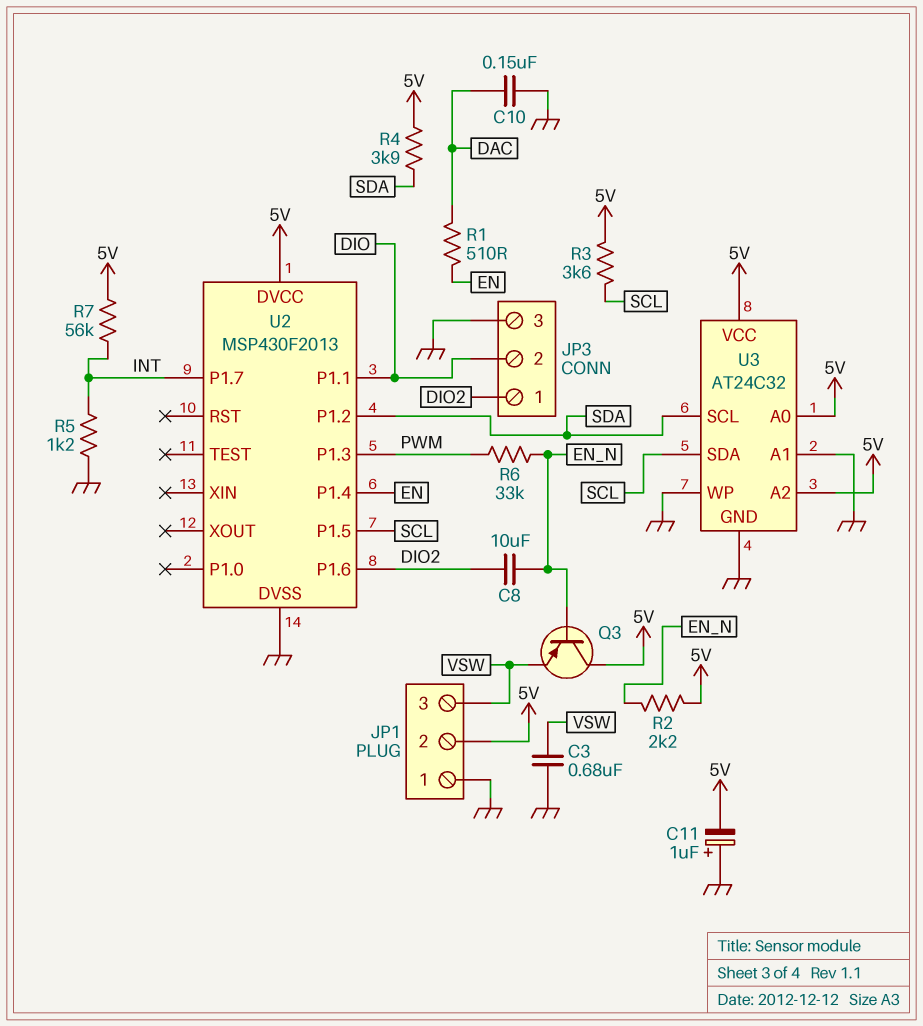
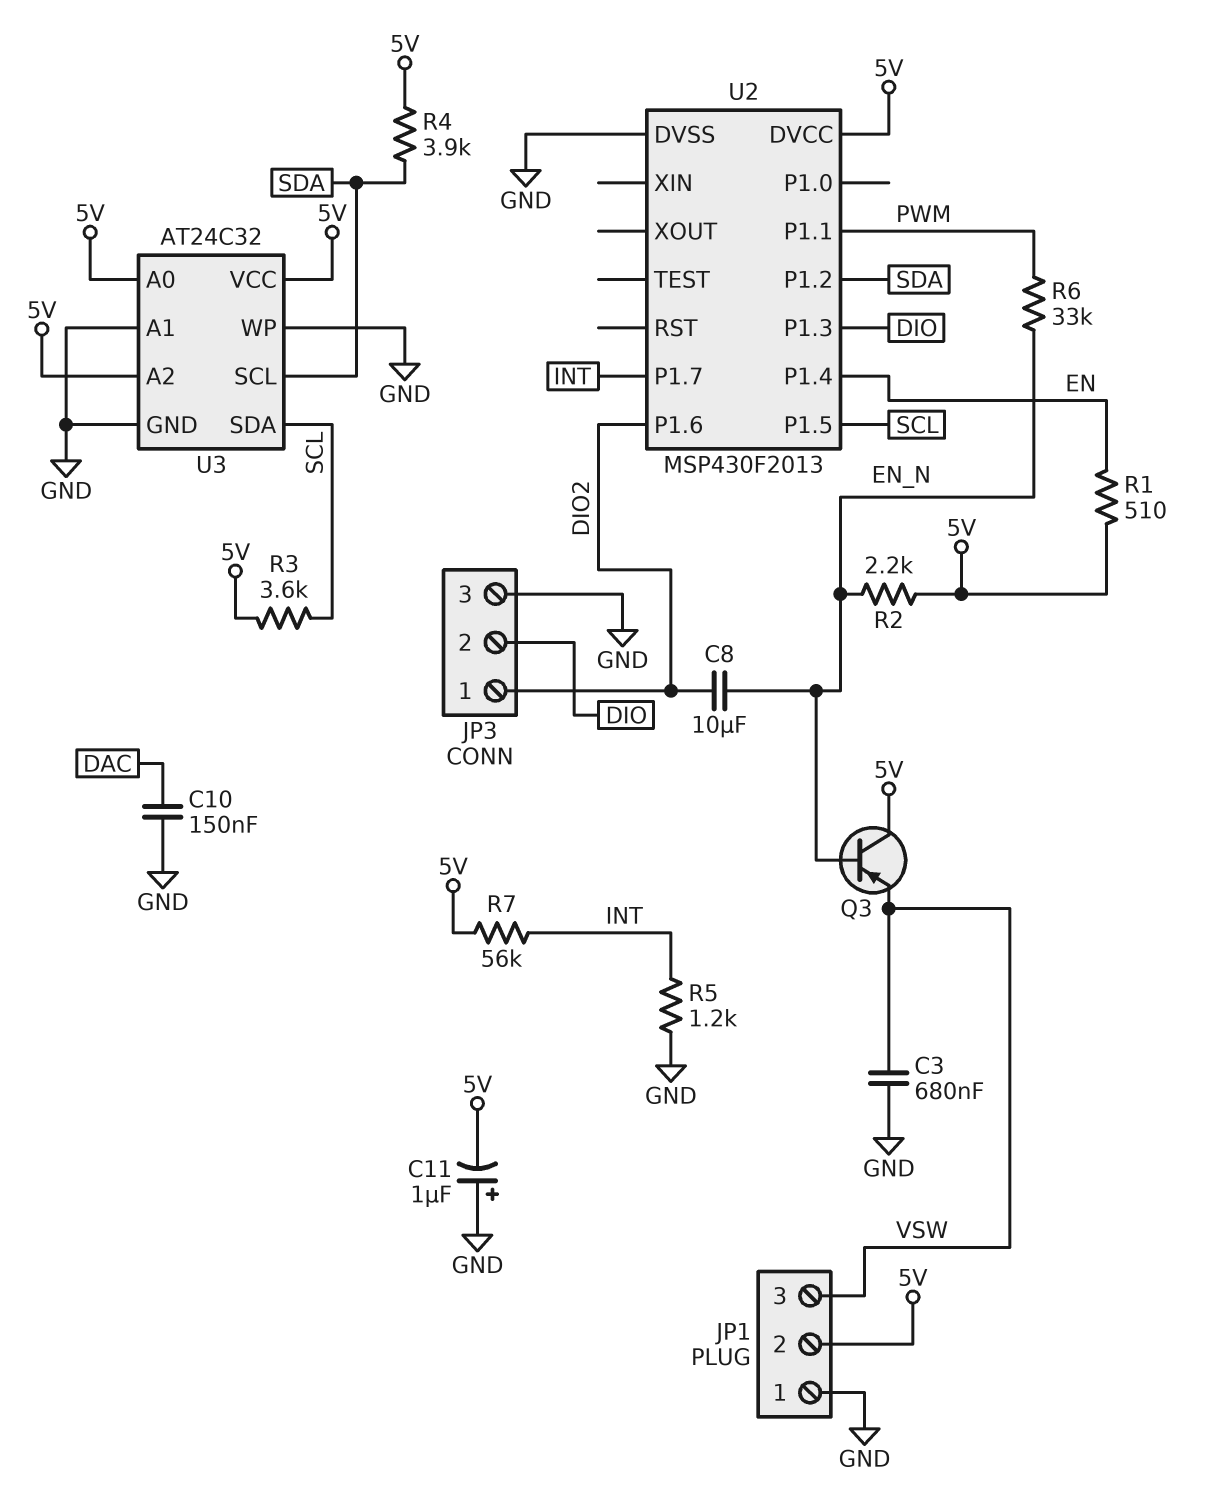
R1: 510 (DAC, EN) -> 510 (5V, EN)
U2 pin P1.1: DIO -> PWM
U2 pin P1.3: PWM -> DIO

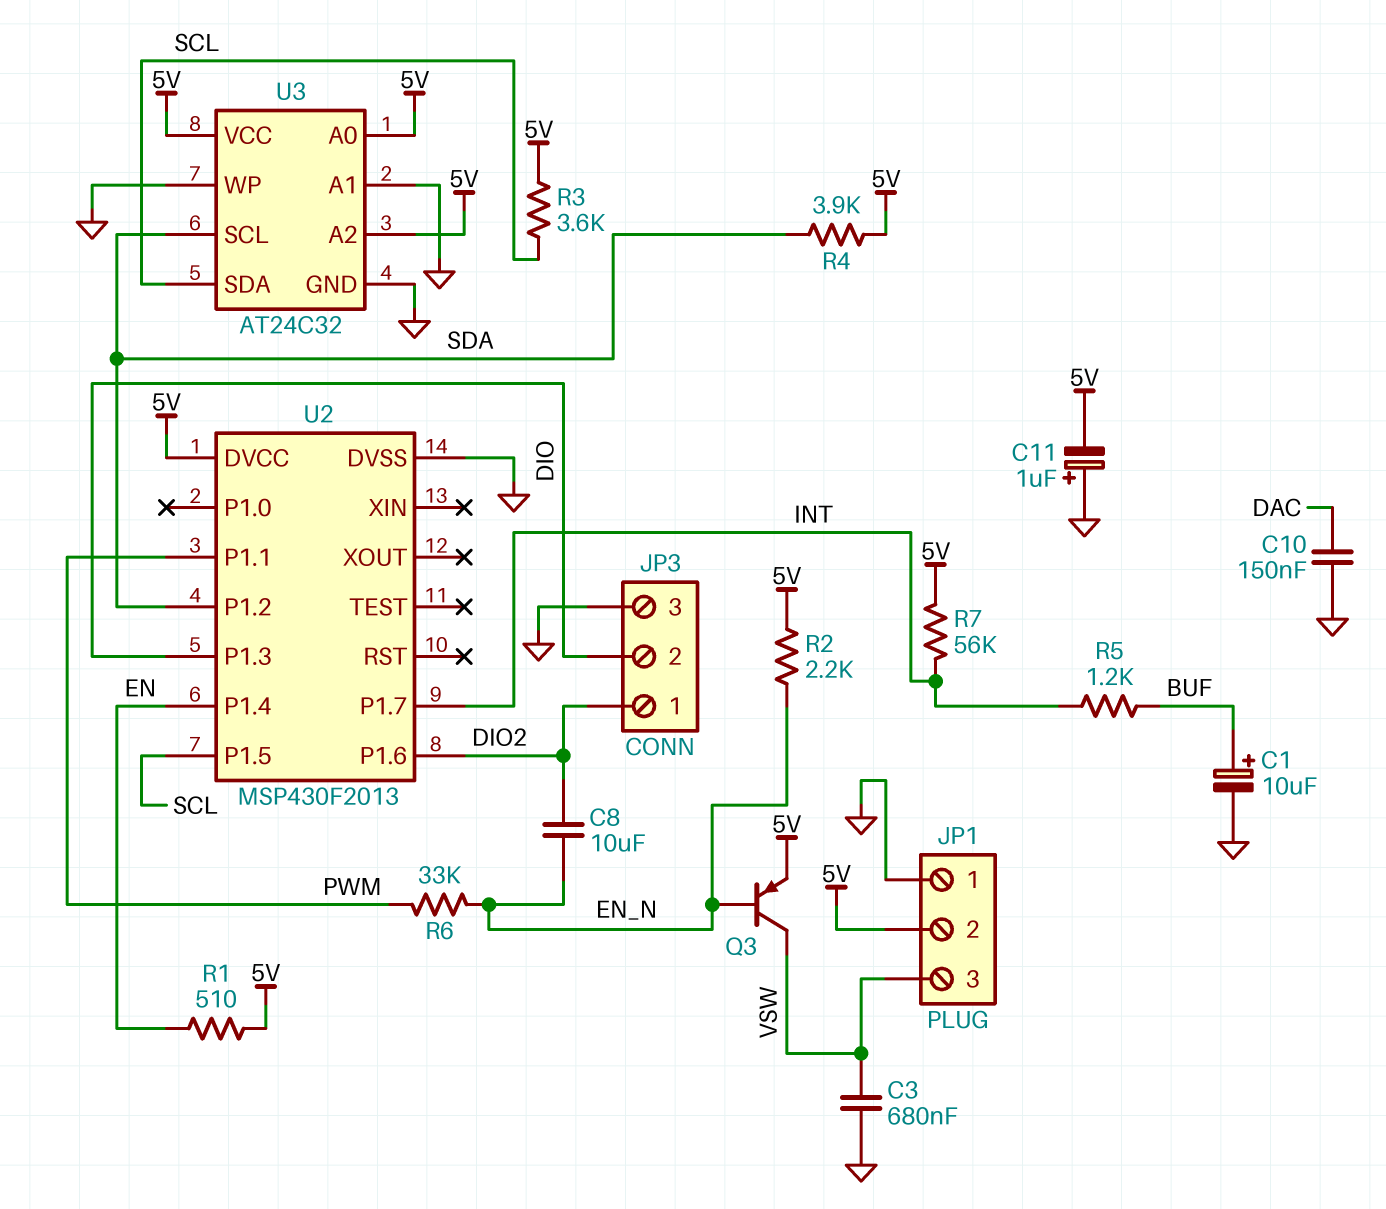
C1: none -> 10uF (plus BUF, minus GND)
Q3: PNP (B EN_N, C 5V, E VSW) -> PNP (B EN_N, C VSW, E 5V)
R5: 1.2k (GND, INT) -> 1.2k (BUF, INT)

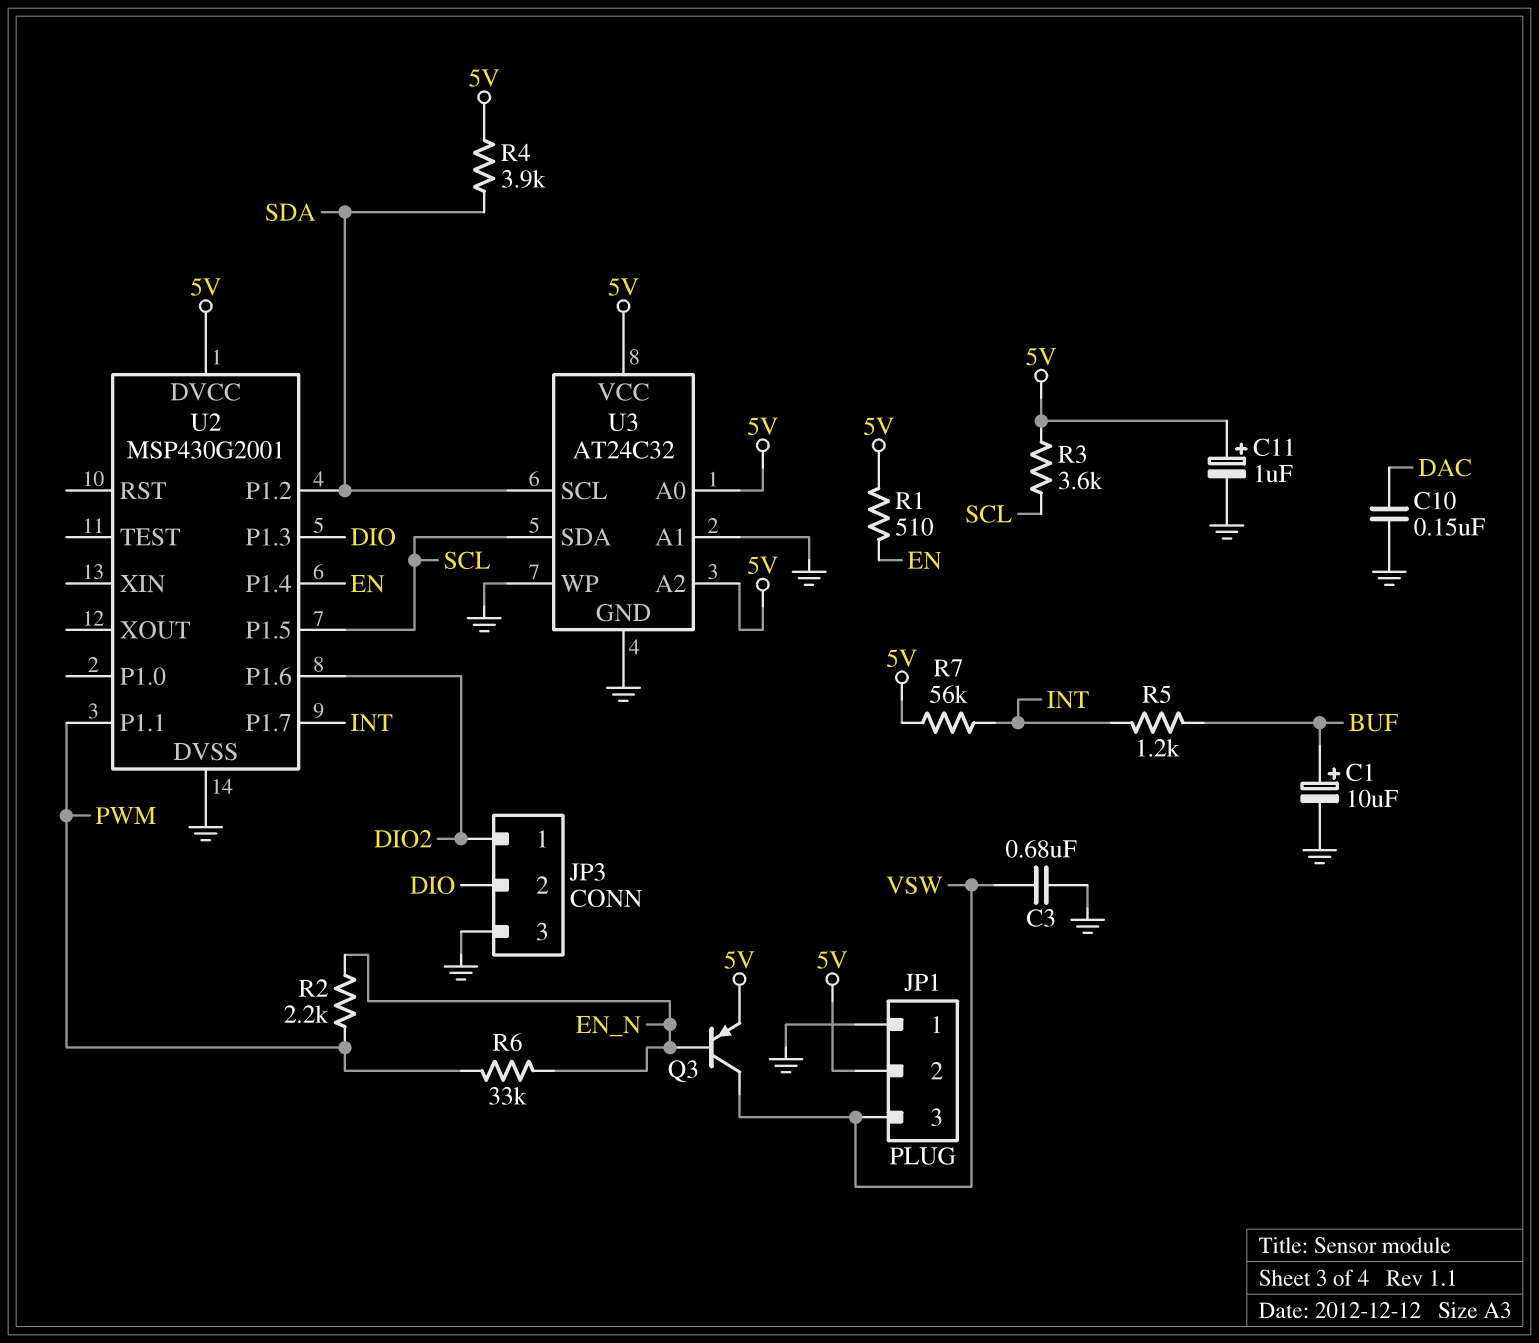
C8: 10uF (DIO2, EN_N) -> none
C11: 1uF (plus GND, minus 5V) -> 1uF (plus 5V, minus GND)
R2: 2.2k (5V, EN_N) -> 2.2k (EN_N, PWM)
U2: MSP430F2013 -> MSP430G2001

